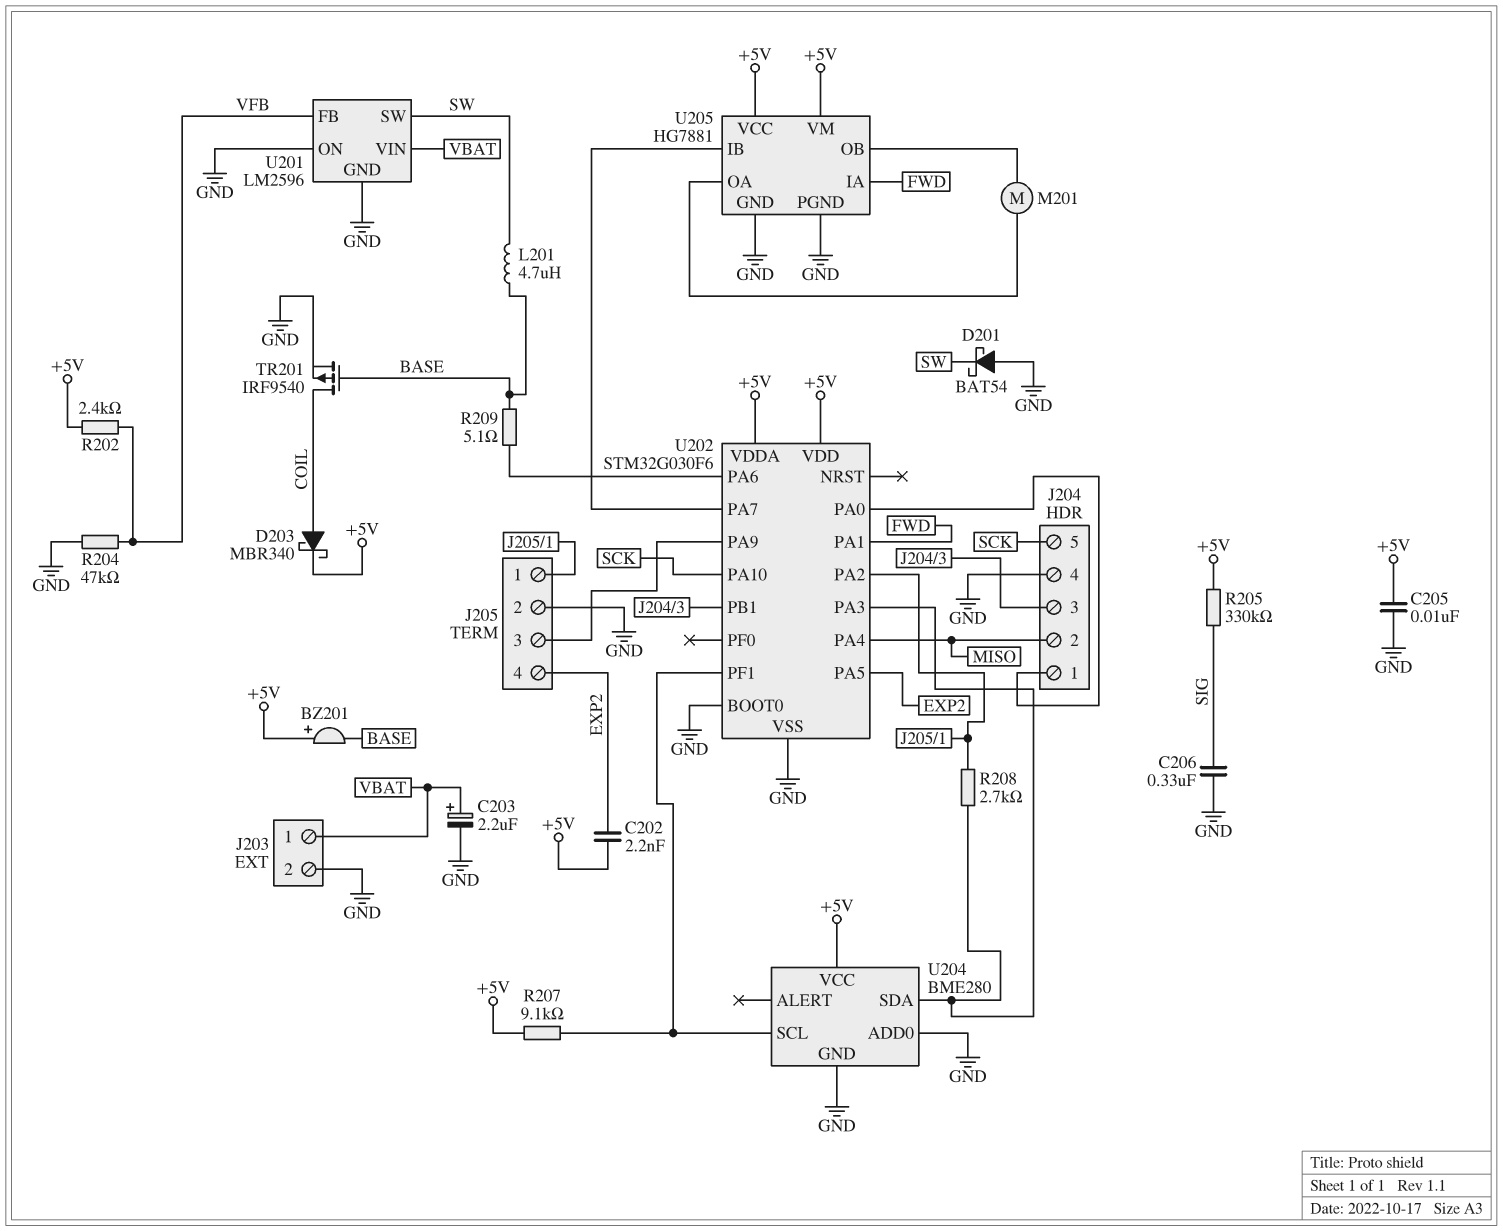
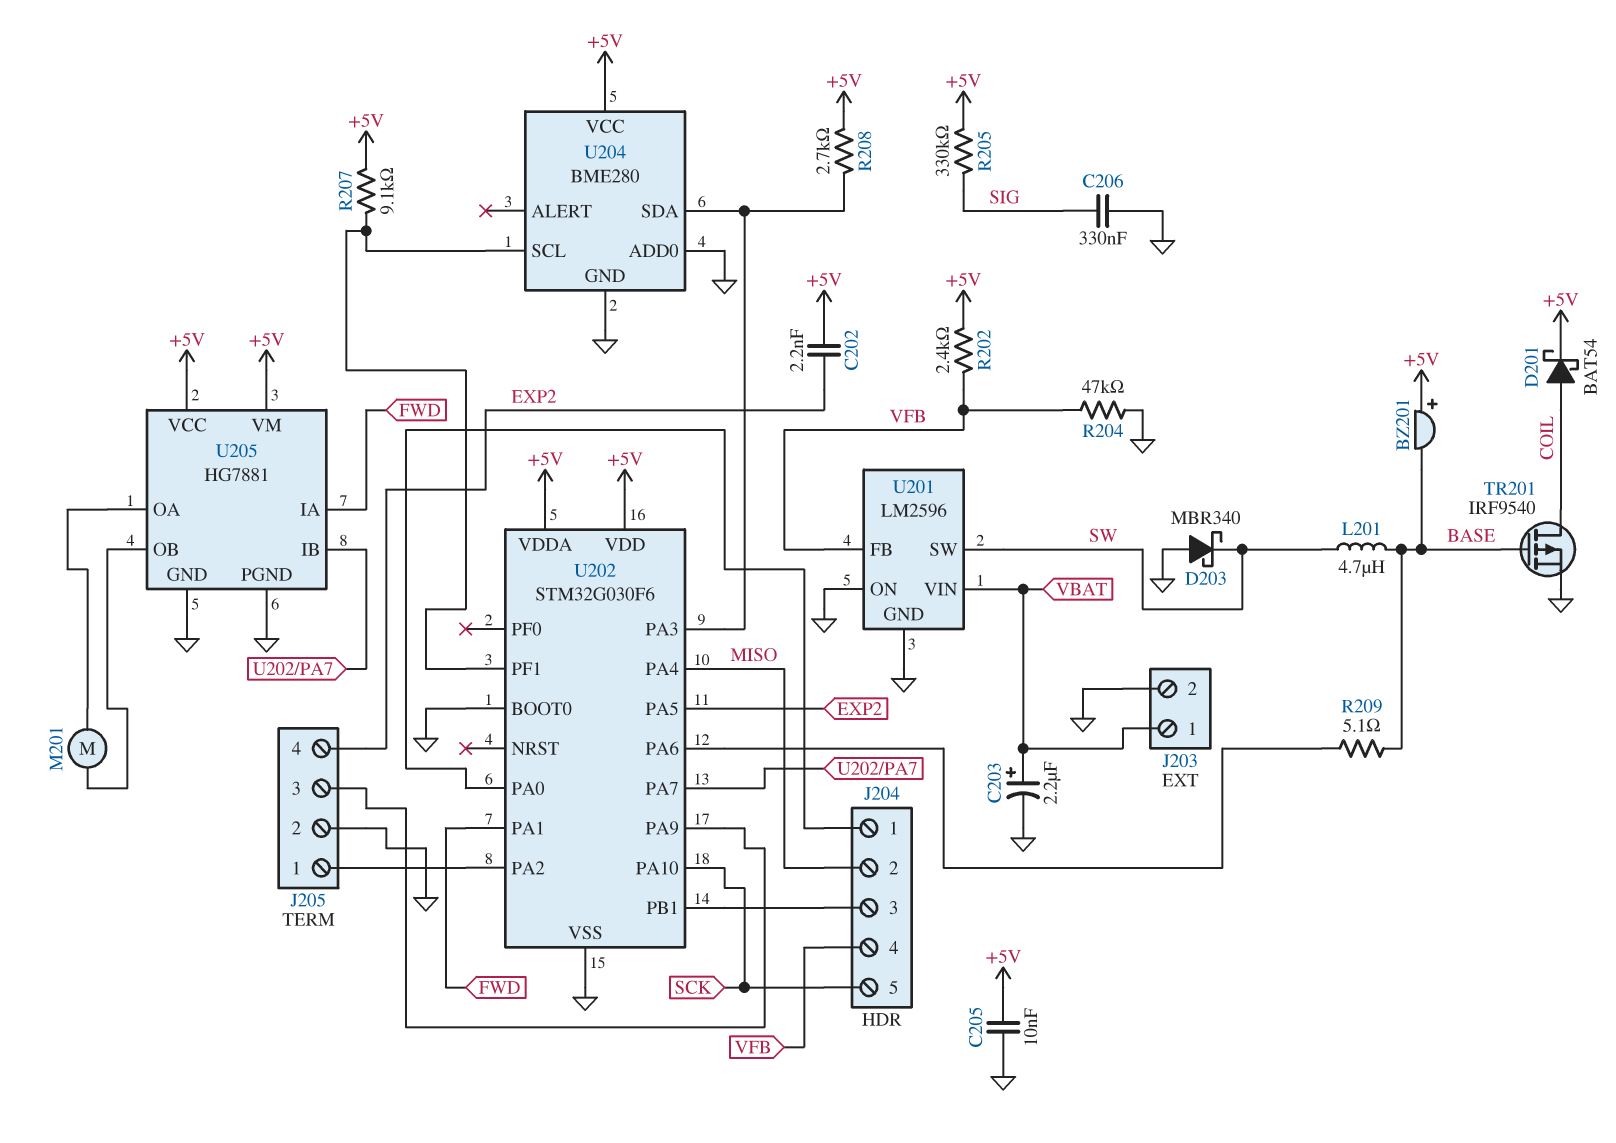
D201: schottky BAT54 (A GND, K SW) -> schottky BAT54 (A COIL, K +5V)
D203: schottky MBR340 (A COIL, K +5V) -> schottky MBR340 (A GND, K SW)
J204 pin 4: GND -> VFB
R208: 2.7k (J205/1, U202/PA3) -> 2.7k (+5V, U202/PA3)

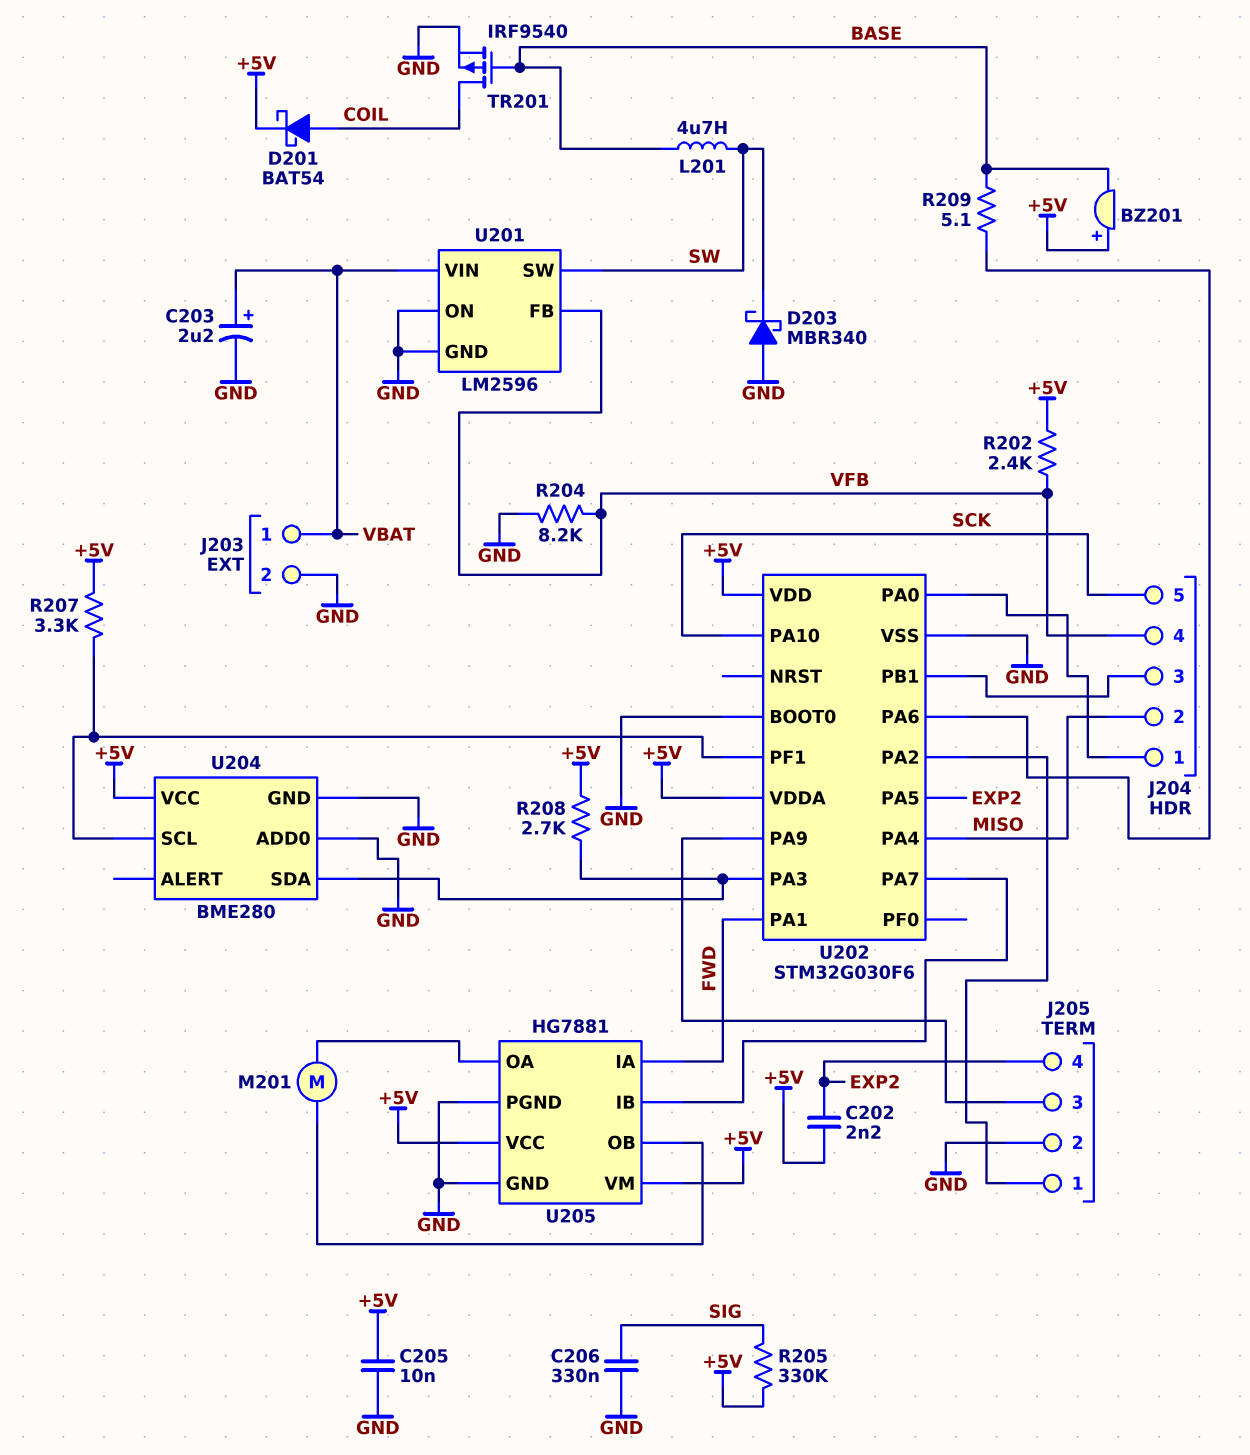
R204: 47k (GND, VFB) -> 8.2k (GND, VFB)
R207: 9.1k (+5V, U202/PF1) -> 3.3k (+5V, U202/PF1)

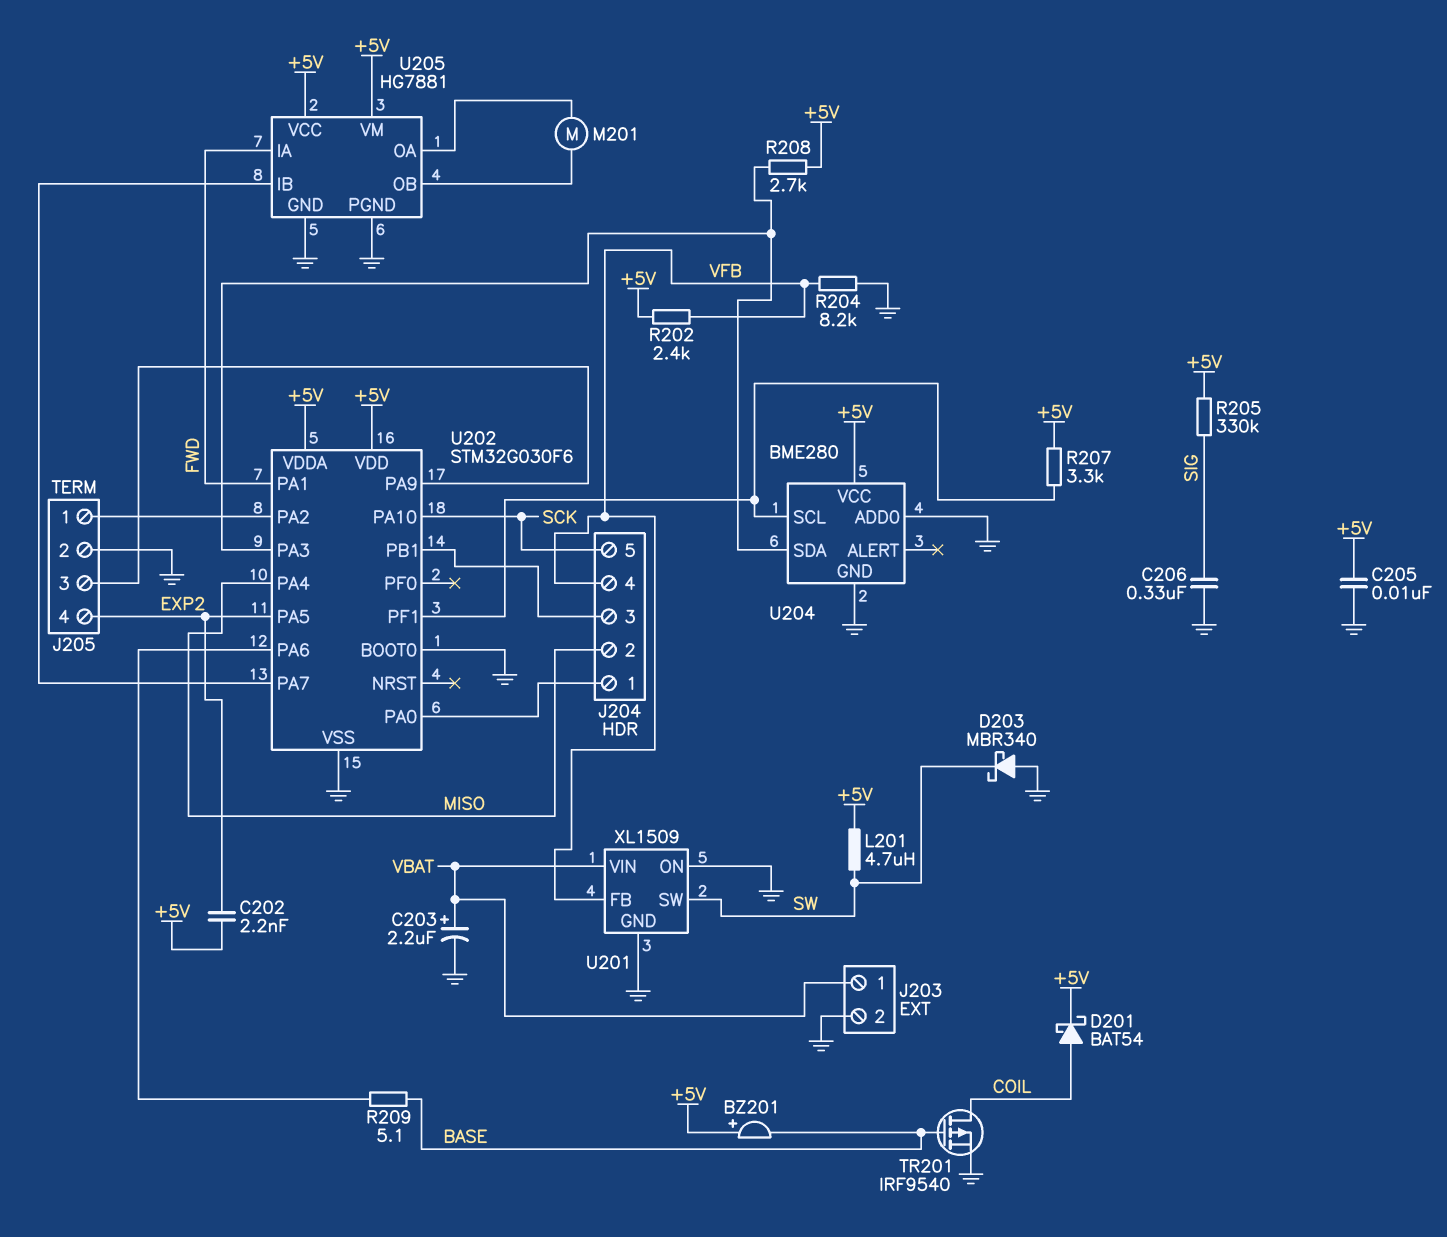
L201: 4.7uH (BASE, SW) -> 4.7uH (+5V, SW)
U201: LM2596 -> XL1509

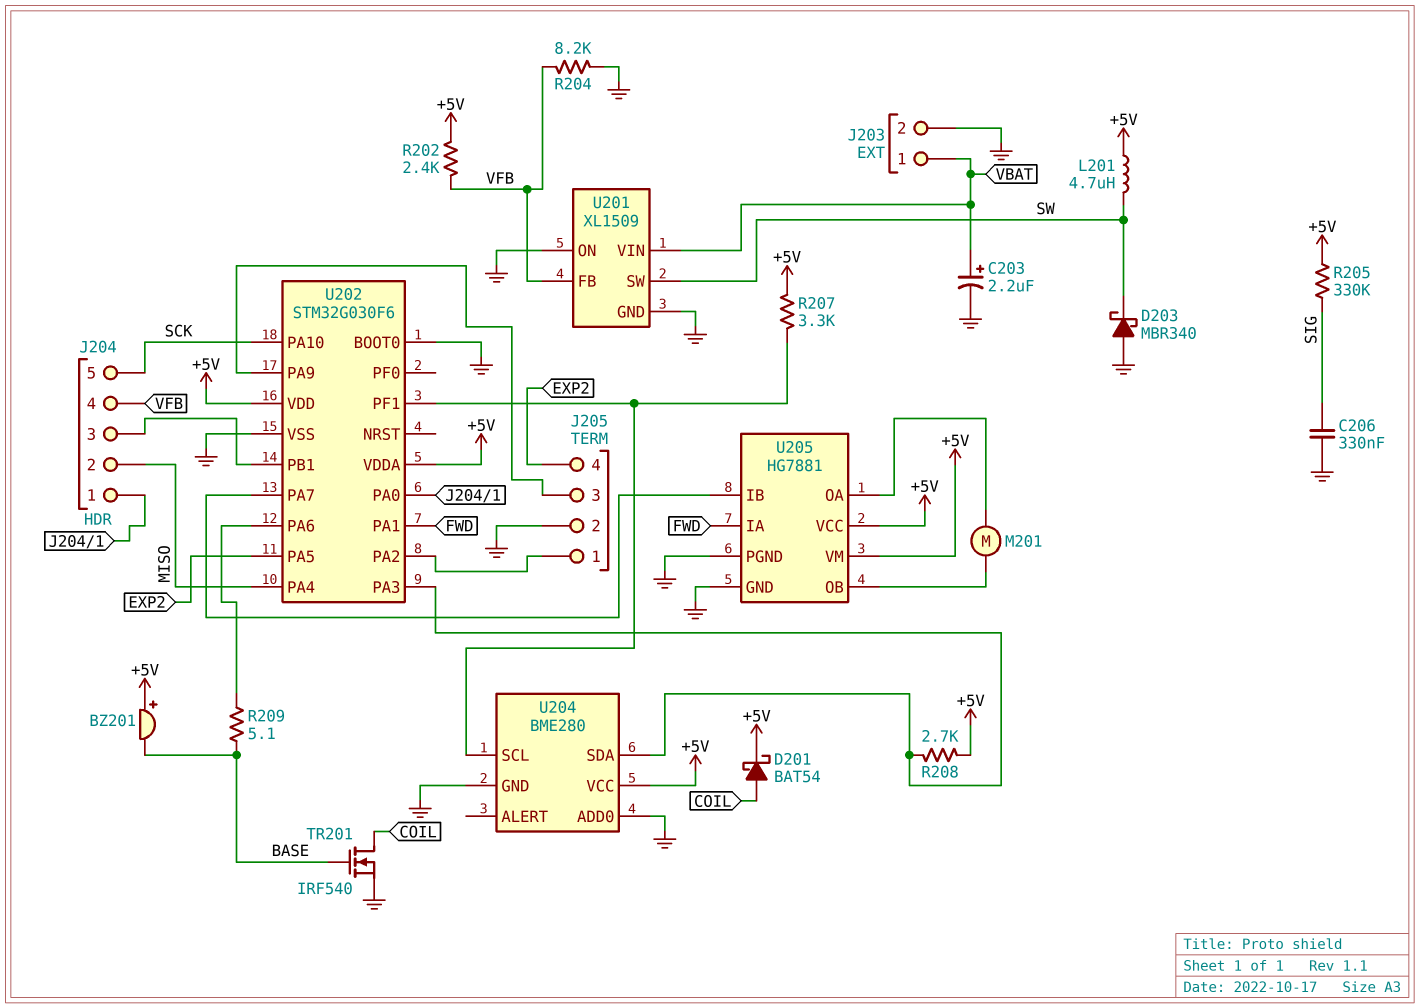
C202: 2.2nF (+5V, EXP2) -> none
C205: 10nF (+5V, GND) -> none
TR201: PMOS IRF9540 (G BASE, D COIL, S GND) -> NMOS IRF540 (G BASE, D COIL, S GND)

